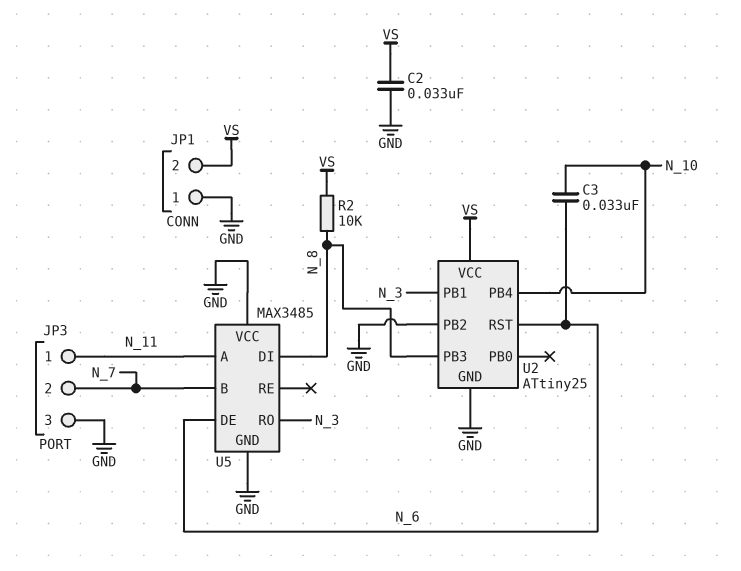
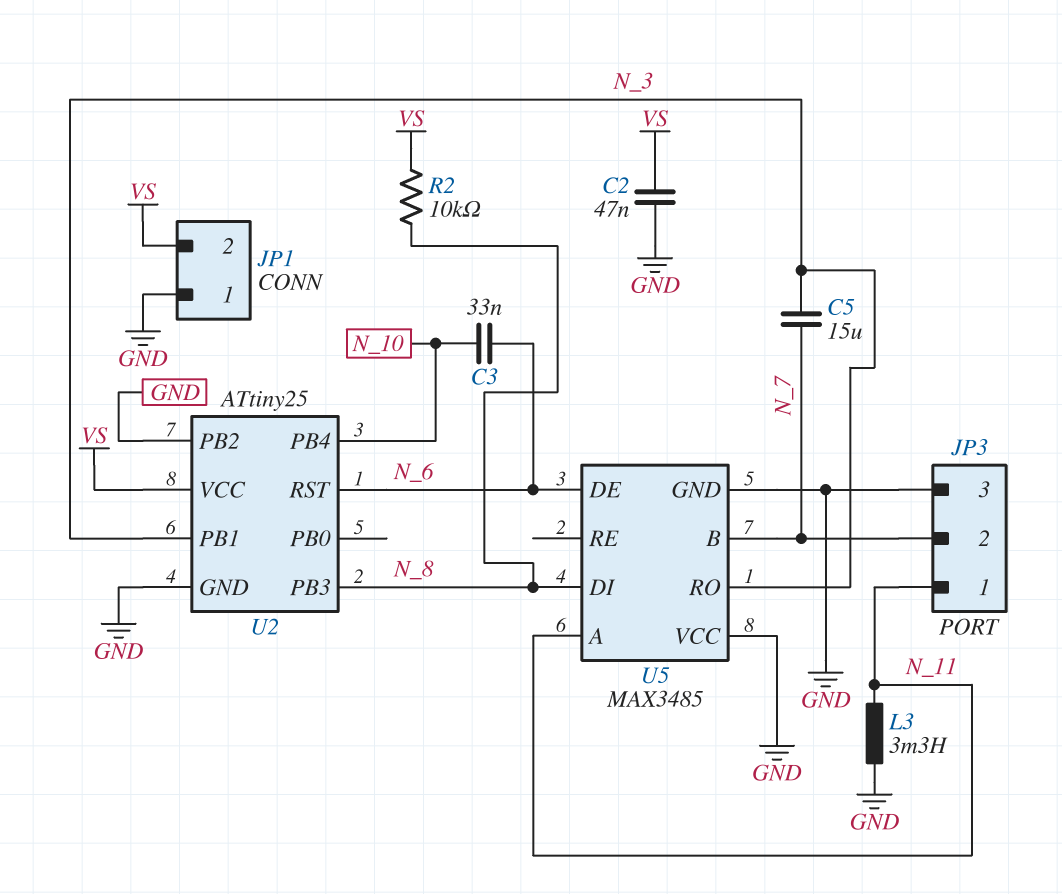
C2: 33nF (GND, VS) -> 47nF (GND, VS)
C5: none -> 15uF (N_3, N_7)
L3: none -> 3.3mH (GND, N_11)

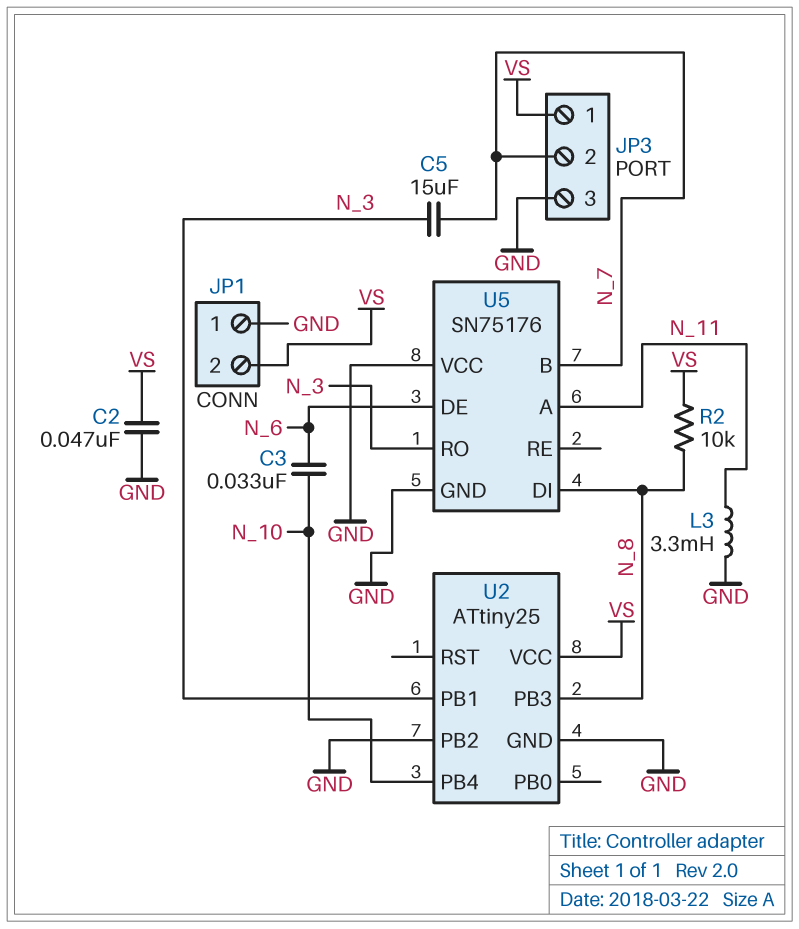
JP3 pin 1: N_11 -> VS
U2 pin RST: N_6 -> none
U5: MAX3485 -> SN75176

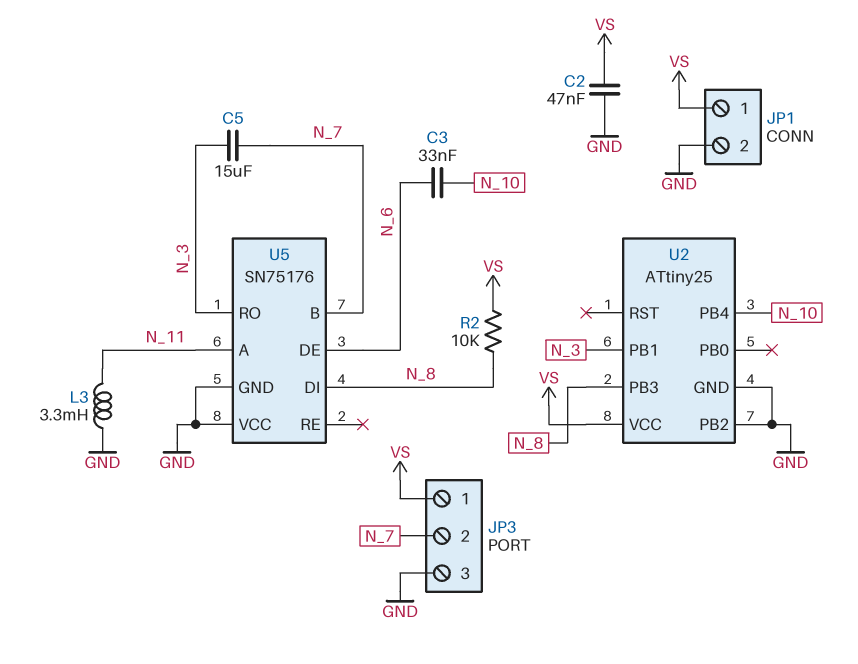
JP1 pin 1: GND -> VS
JP1 pin 2: VS -> GND

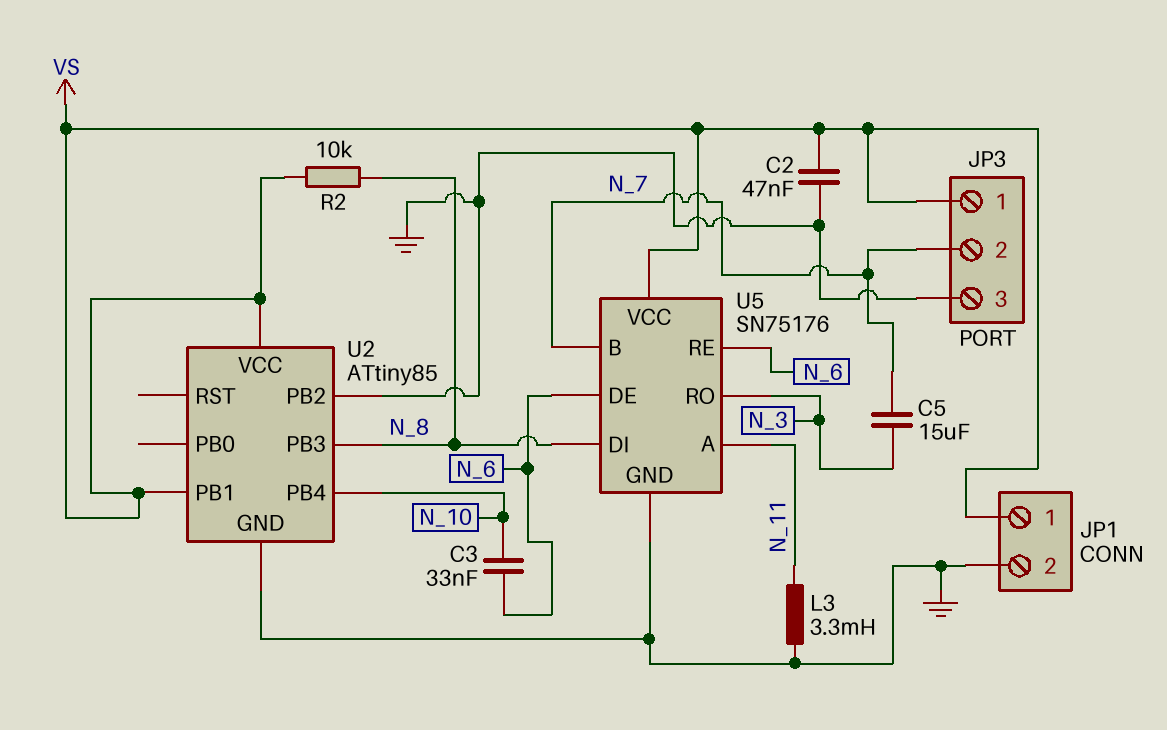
U2: ATtiny25 -> ATtiny85
U2 pin PB1: N_3 -> VS
U5 pin RE: none -> N_6
U5 pin VCC: GND -> VS

